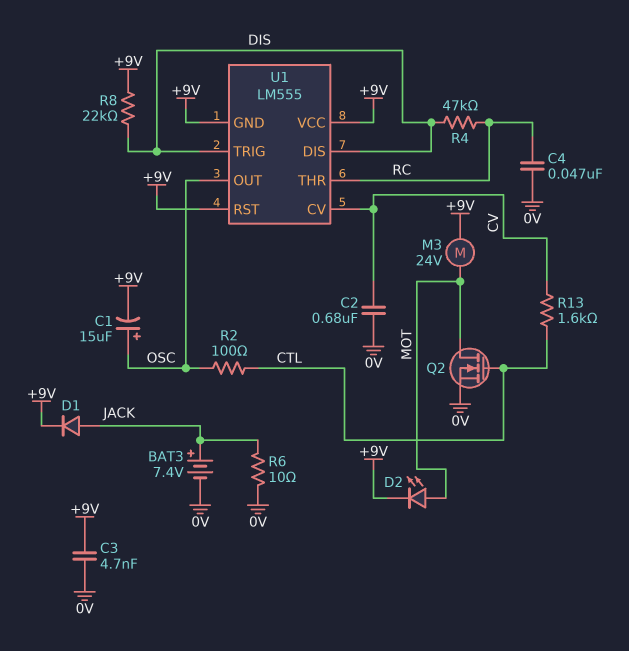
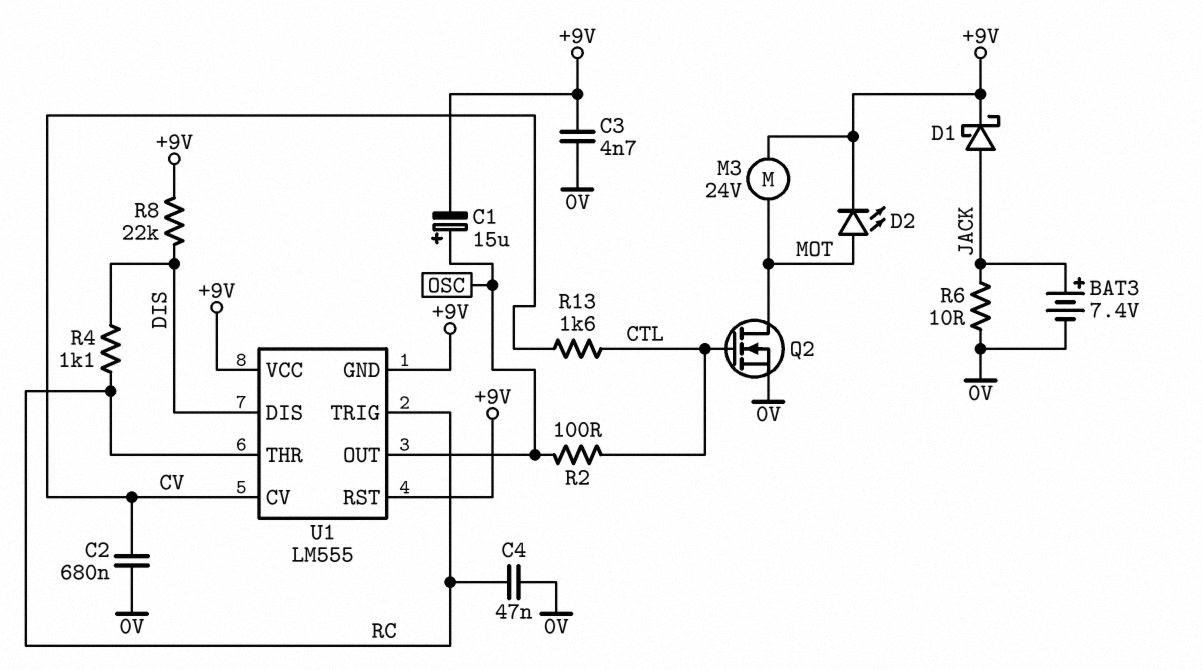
D1: diode (A JACK, K +9V) -> schottky (A JACK, K +9V)
R4: 47k (DIS, RC) -> 1.1k (DIS, RC)
U1 pin TRIG: DIS -> RC

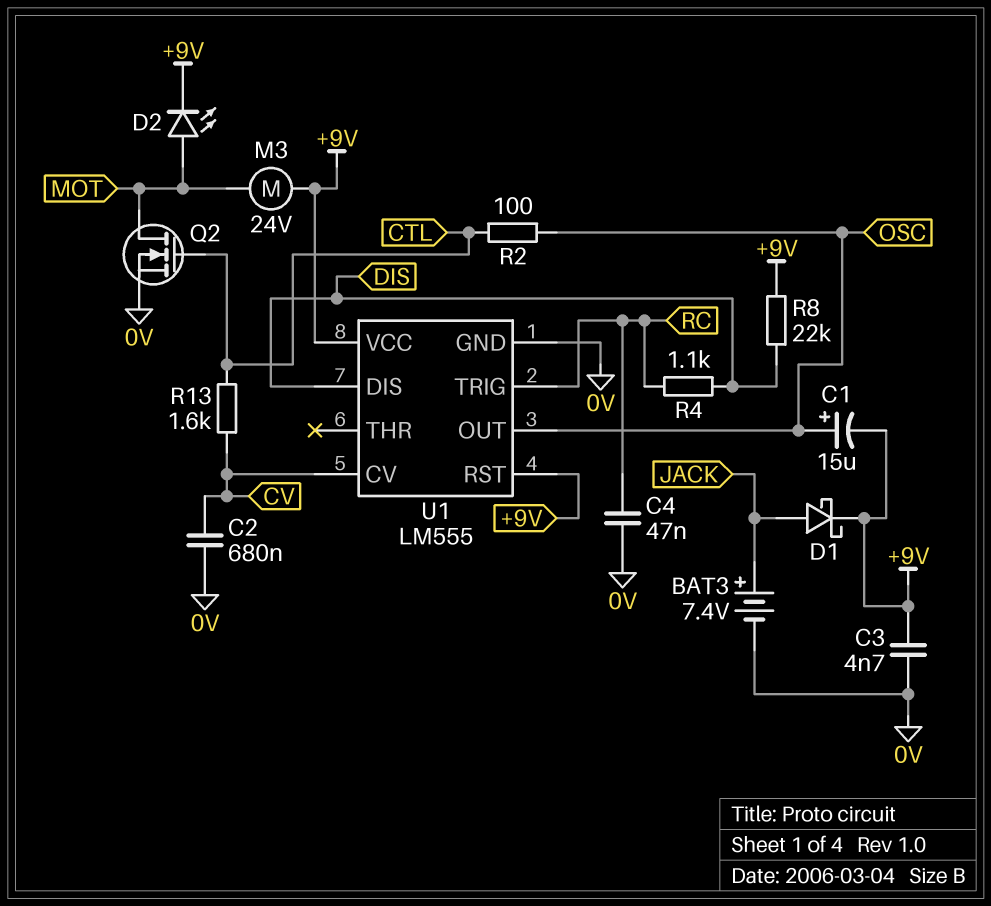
R6: 10 (0V, JACK) -> none
U1 pin GND: +9V -> 0V
U1 pin THR: RC -> none

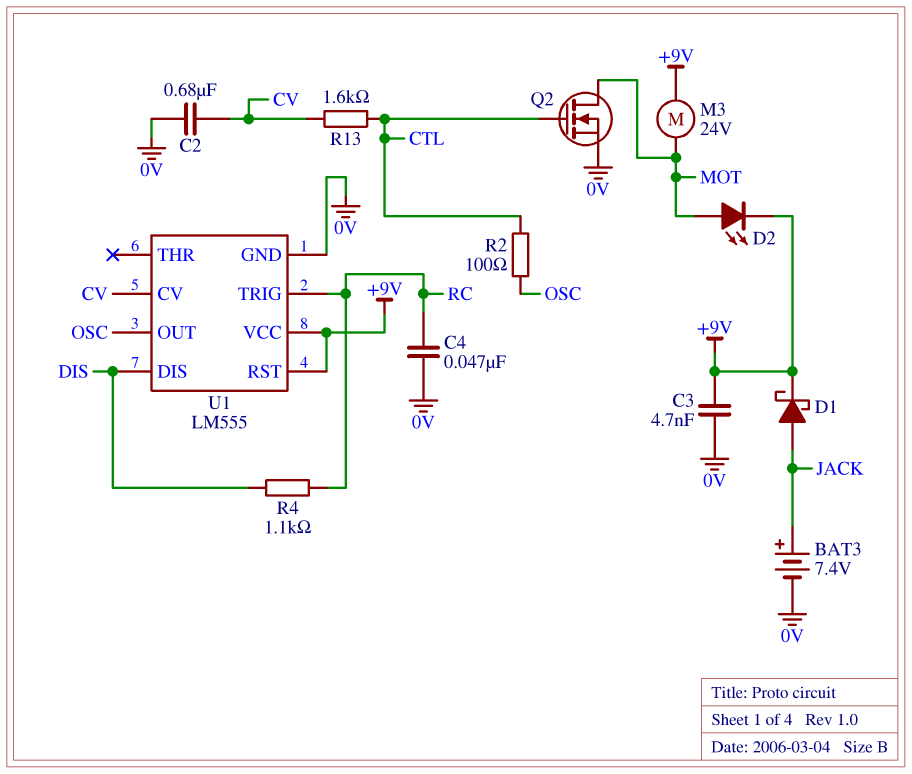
C1: 15uF (plus OSC, minus +9V) -> none
R8: 22k (+9V, DIS) -> none

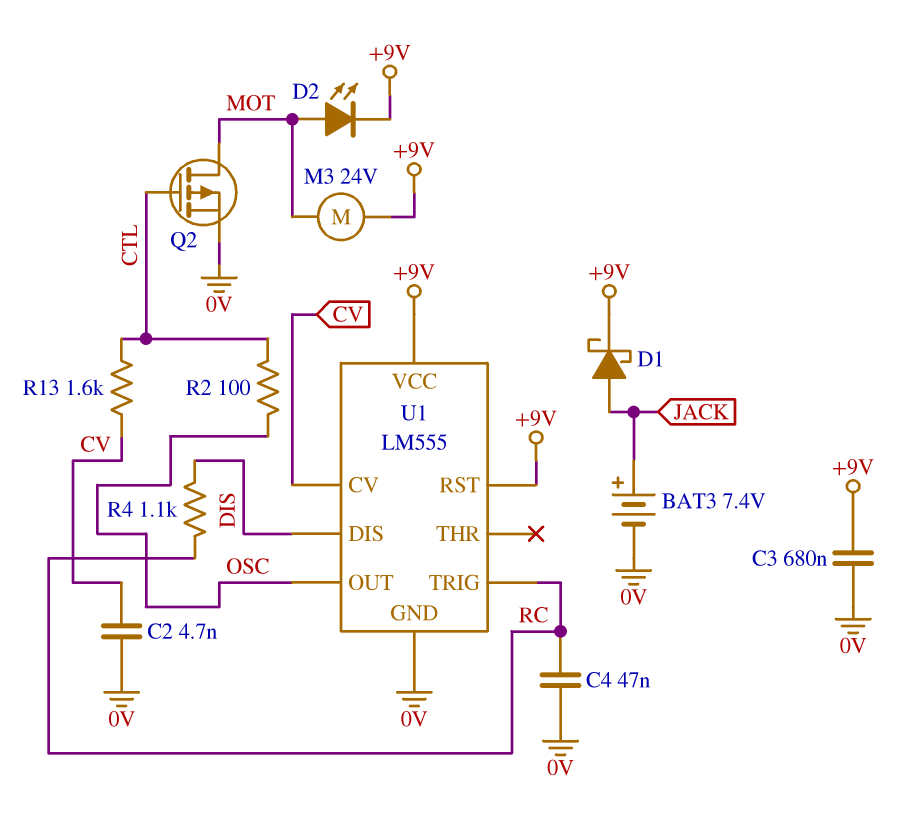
C2: 680nF (0V, CV) -> 4.7nF (0V, CV)
C3: 4.7nF (+9V, 0V) -> 680nF (+9V, 0V)
Q2: NMOS (G CTL, D MOT, S 0V) -> PMOS (G CTL, D MOT, S 0V)

